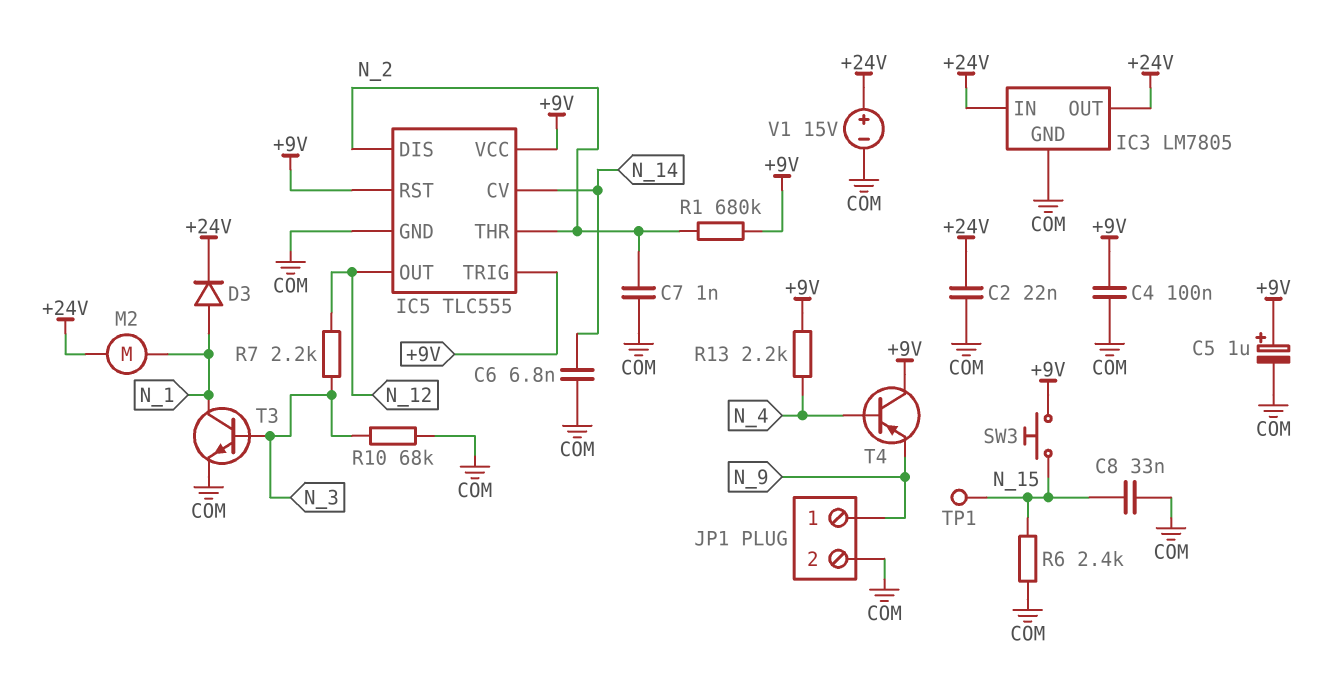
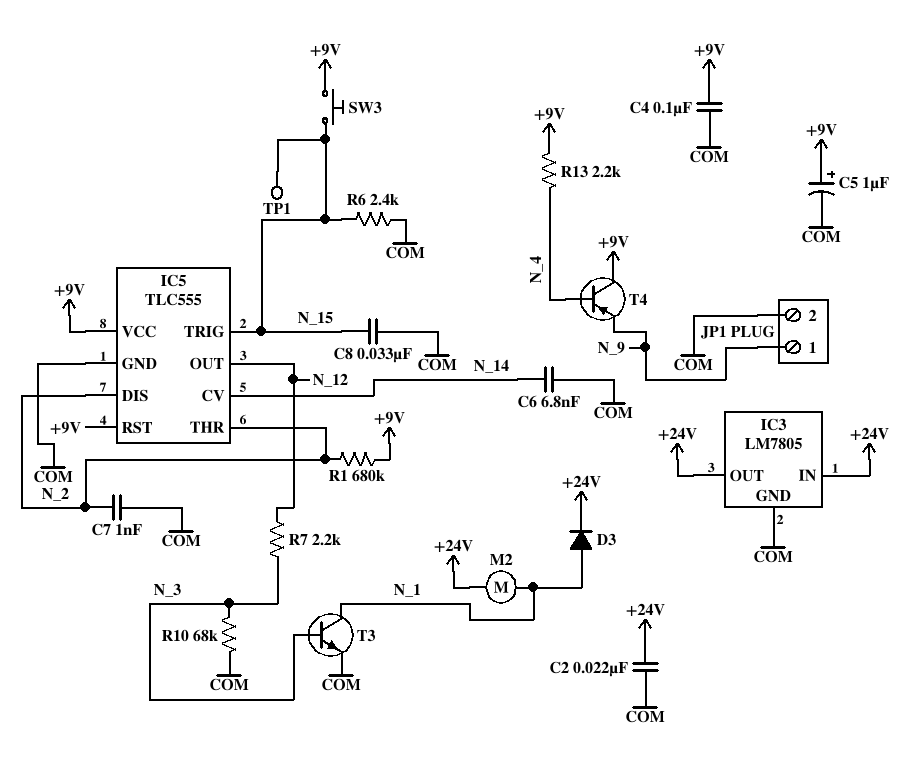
IC5 pin TRIG: +9V -> N_15
V1: 15V (plus +24V, minus COM) -> none

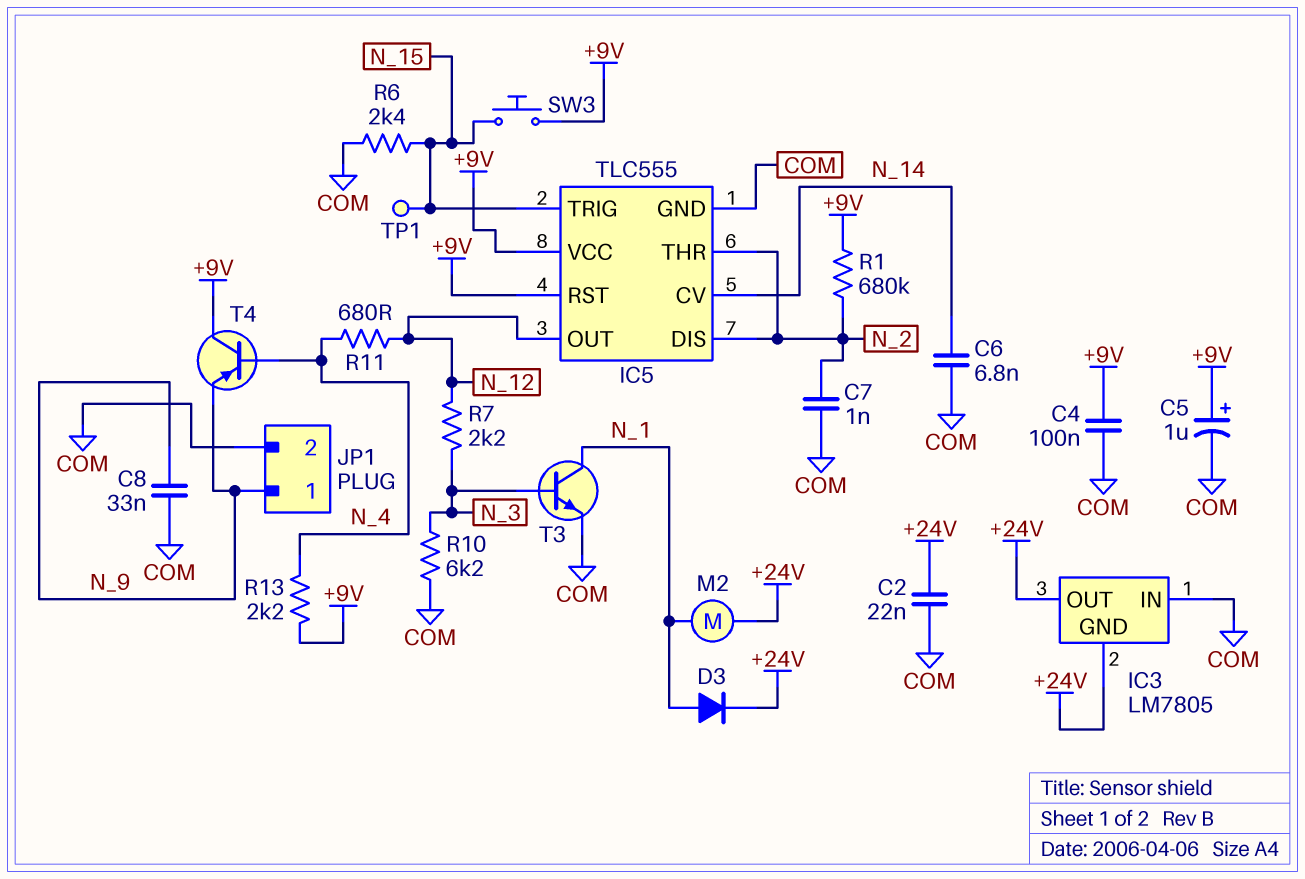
C8: 33nF (COM, N_15) -> 33nF (COM, N_9)
IC3 pin GND: COM -> +24V
IC3 pin IN: +24V -> COM
R10: 68k (COM, N_3) -> 6.2k (COM, N_3)
R11: none -> 680 (N_4, N_12)

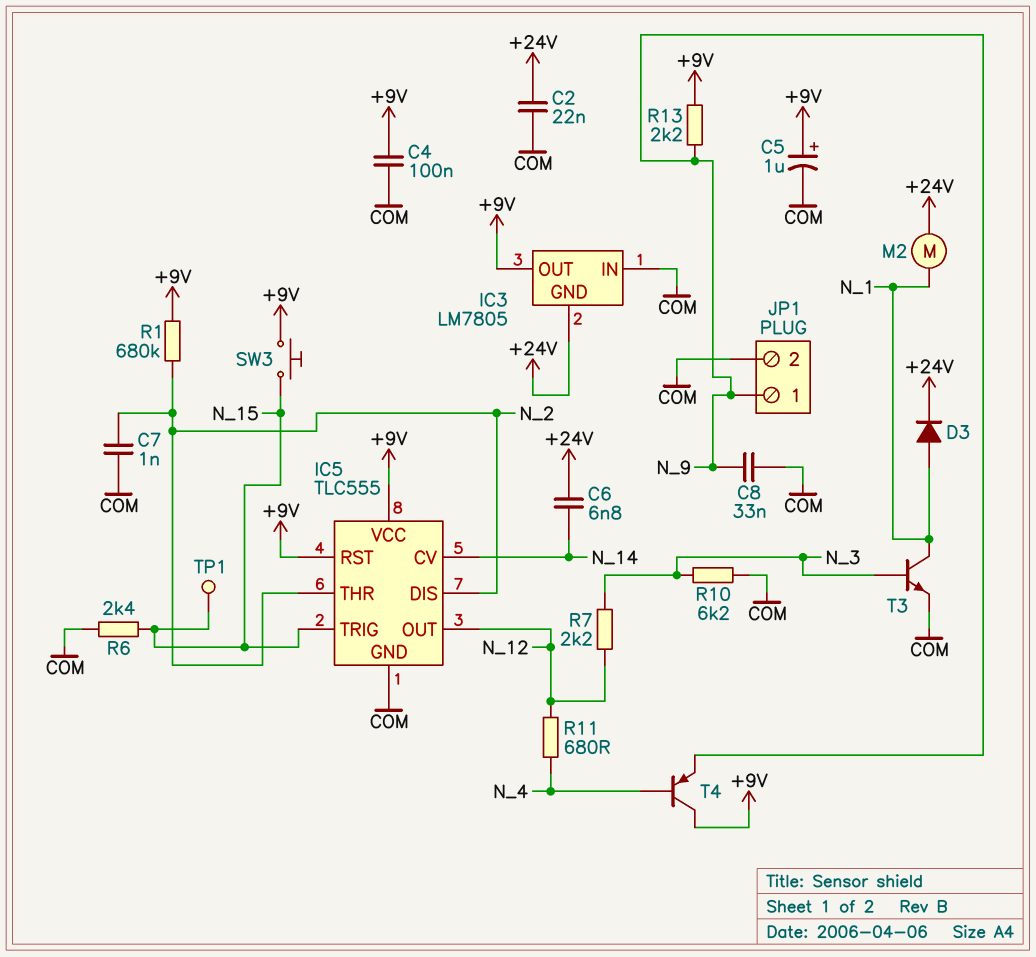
C6: 6.8nF (COM, N_14) -> 6.8nF (+24V, N_14)
IC3 pin OUT: +24V -> +9V
R13: 2.2k (+9V, N_4) -> 2.2k (+9V, N_9)

